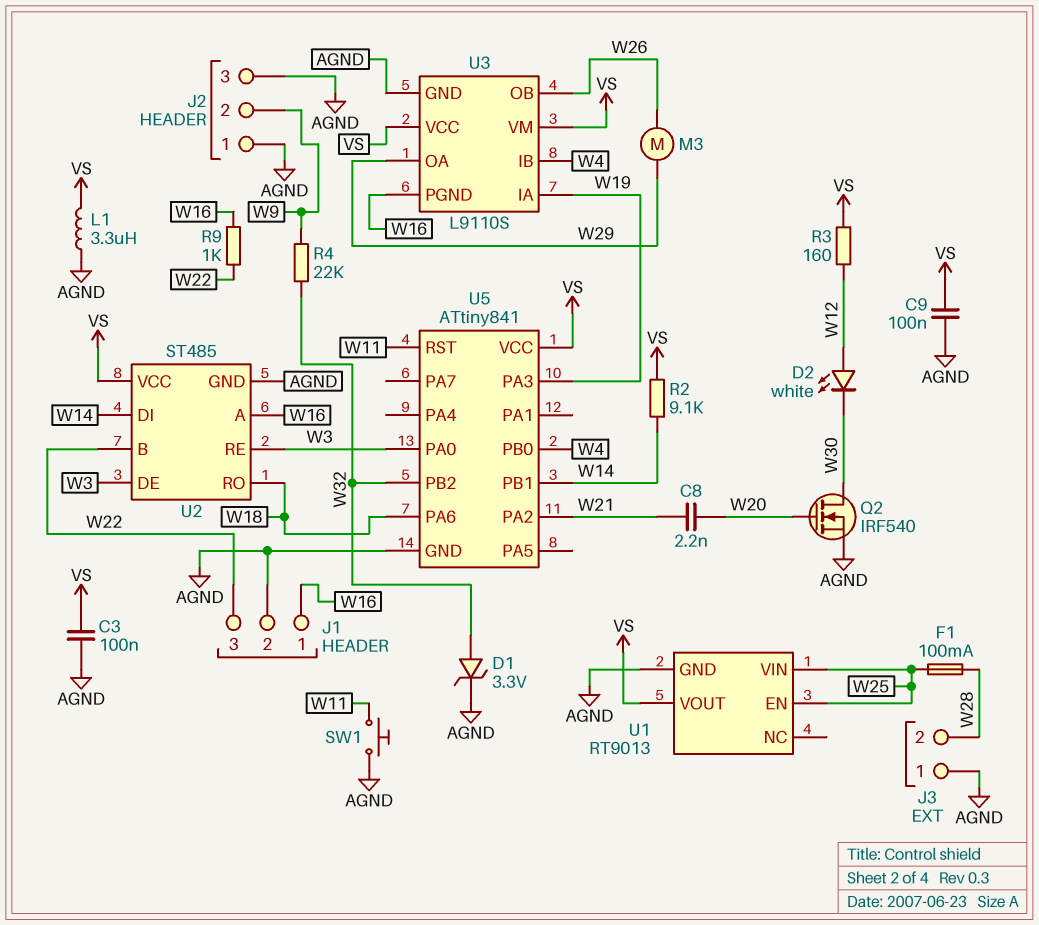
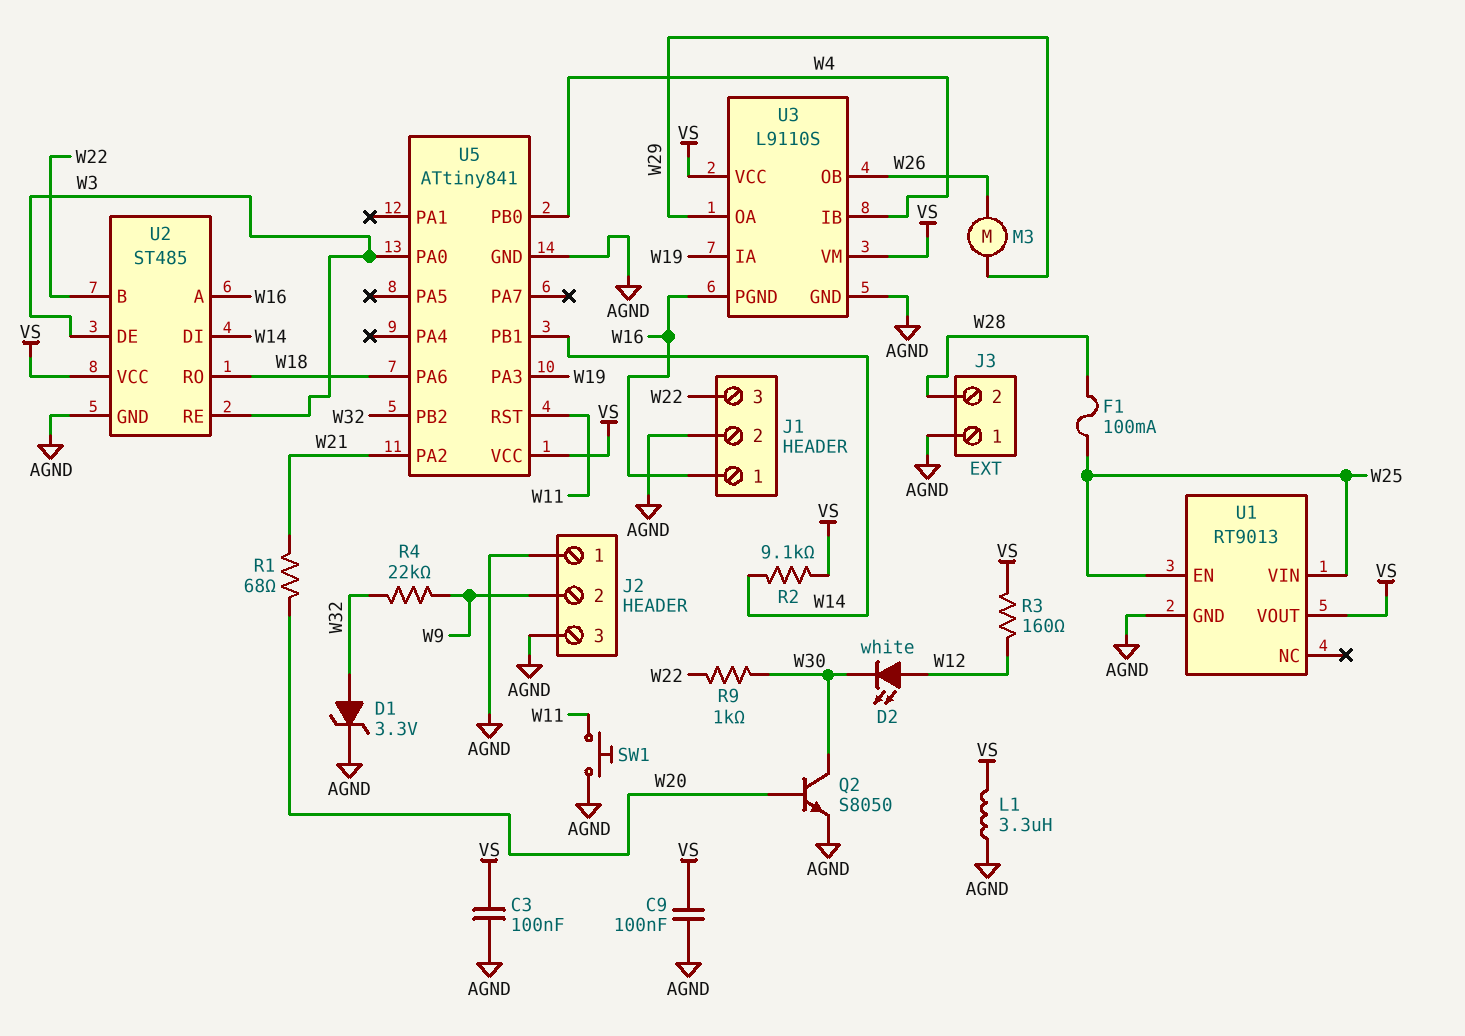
C8: 2.2nF (W20, W21) -> none
Q2: NMOS IRF540 (G W20, D W30, S AGND) -> NPN S8050 (B W20, C W30, E AGND)
R1: none -> 68 (W20, W21)
R9: 1k (W16, W22) -> 1k (W22, W30)

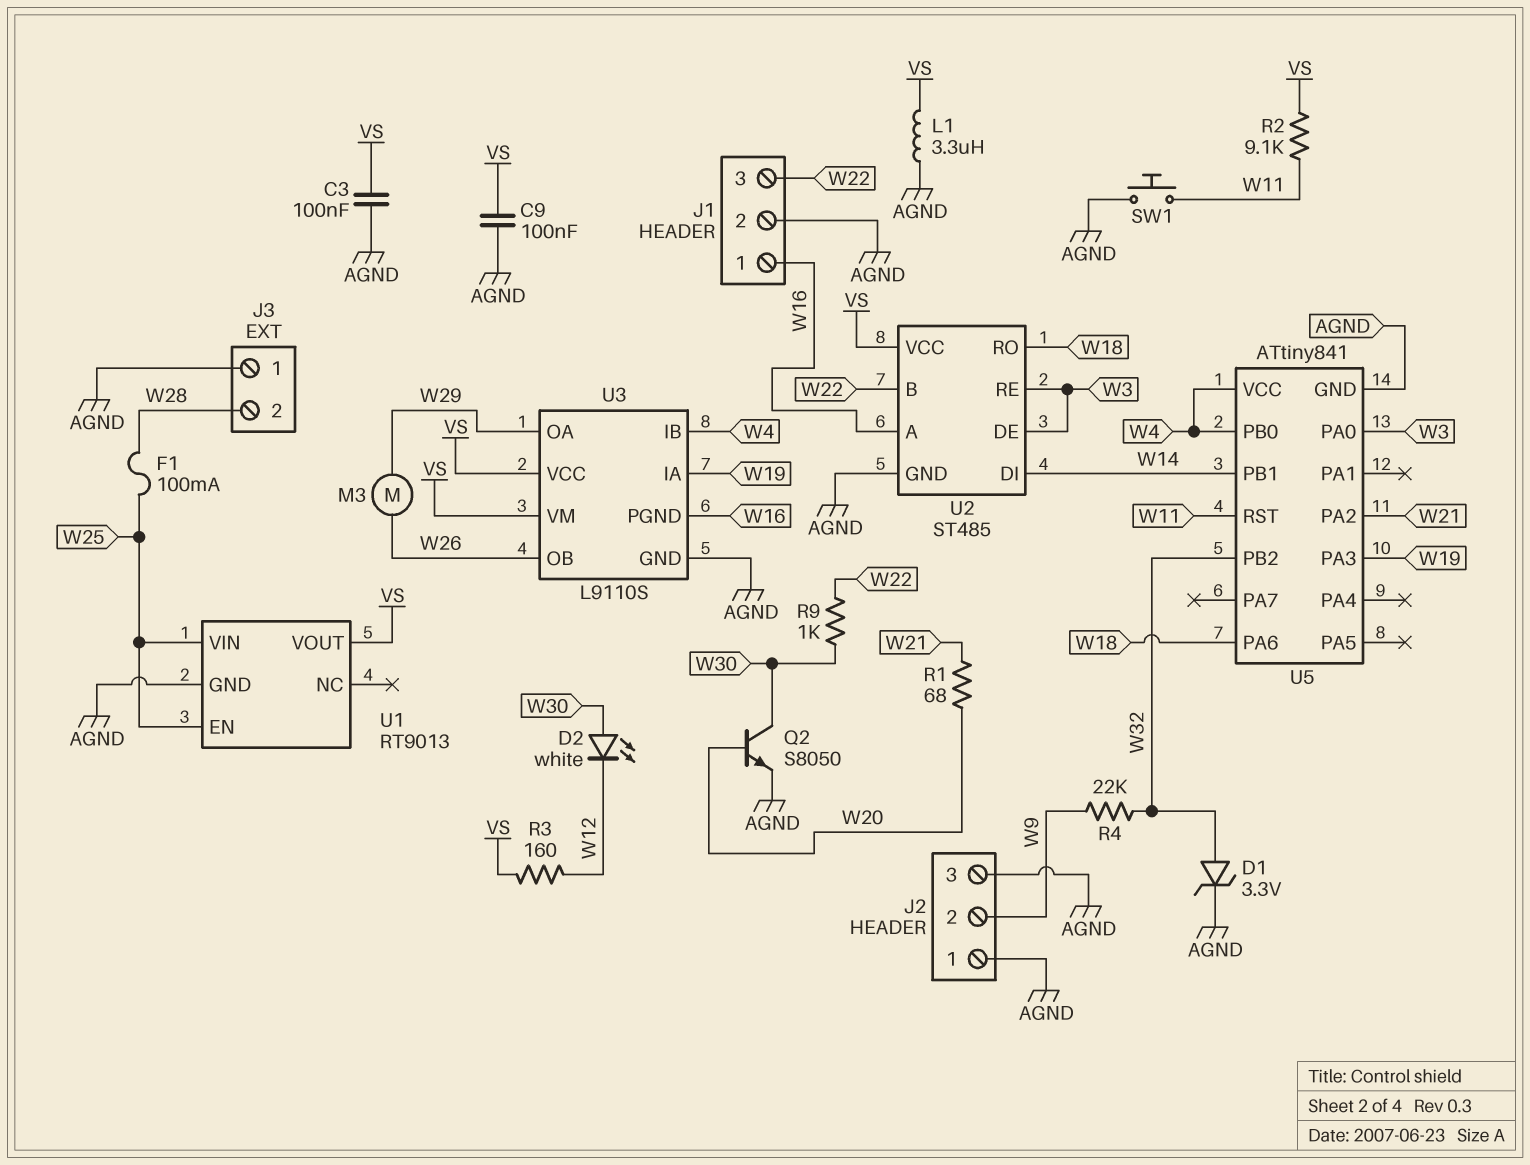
D2: LED white (A W12, K W30) -> LED white (A W30, K W12)
R2: 9.1k (VS, W14) -> 9.1k (VS, W11)
U5 pin VCC: VS -> W4

